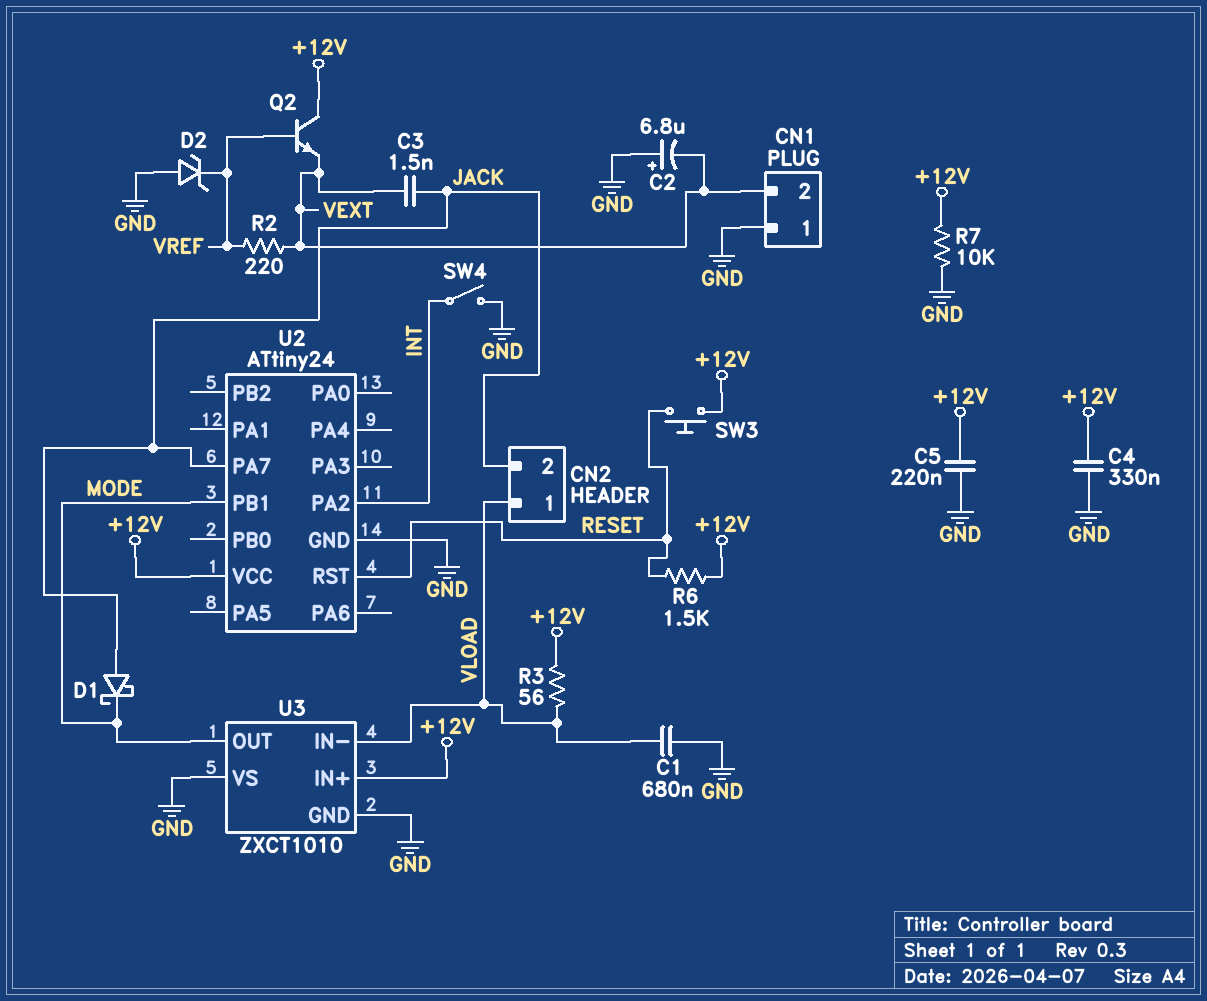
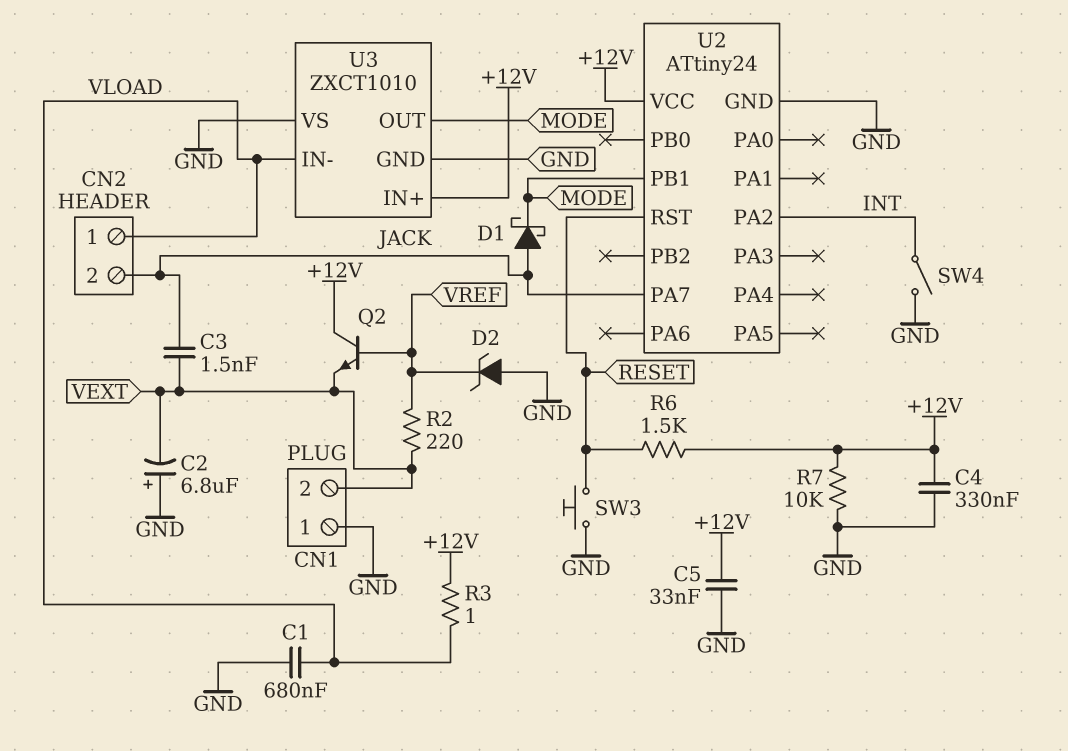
C5: 220nF (+12V, GND) -> 33nF (+12V, GND)
R3: 56 (+12V, VLOAD) -> 1 (+12V, VLOAD)
SW3: button (+12V, RESET) -> button (GND, RESET)

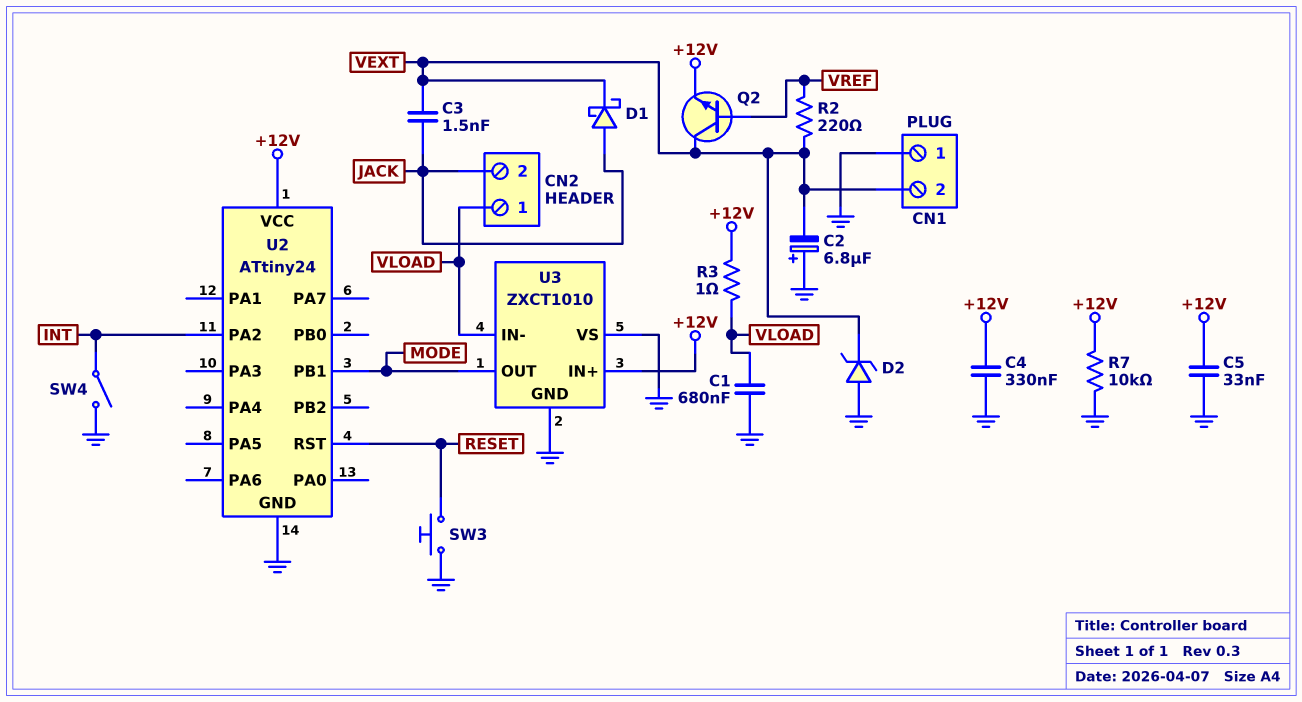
D1: schottky (A JACK, K MODE) -> schottky (A JACK, K VEXT)
D2: zener (A GND, K VREF) -> zener (A GND, K VEXT)
Q2: NPN (B VREF, C +12V, E VEXT) -> NPN (B VREF, C VEXT, E +12V)
R6: 1.5k (+12V, RESET) -> none
U2 pin PA7: JACK -> none

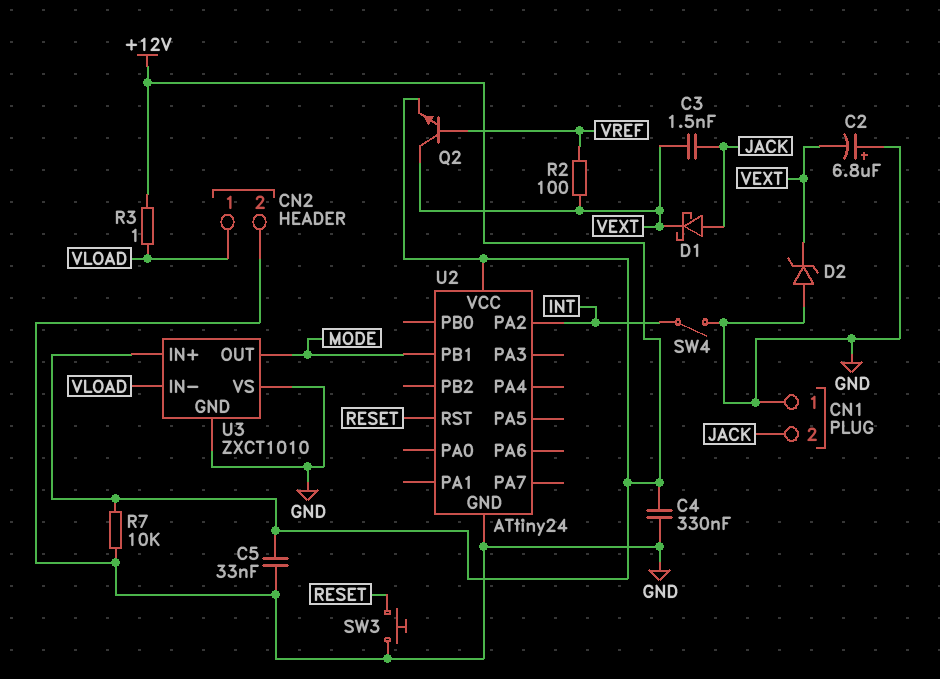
C1: 680nF (GND, VLOAD) -> none
CN1 pin 2: VEXT -> JACK
CN2 pin 2: JACK -> GND
R2: 220 (VEXT, VREF) -> 100 (VEXT, VREF)

